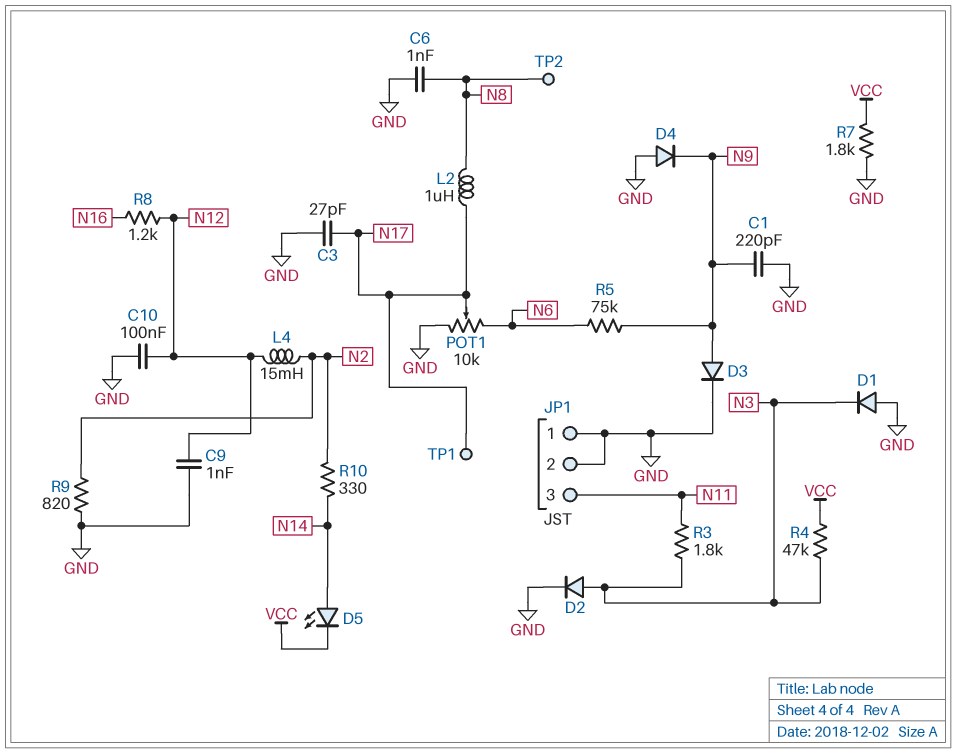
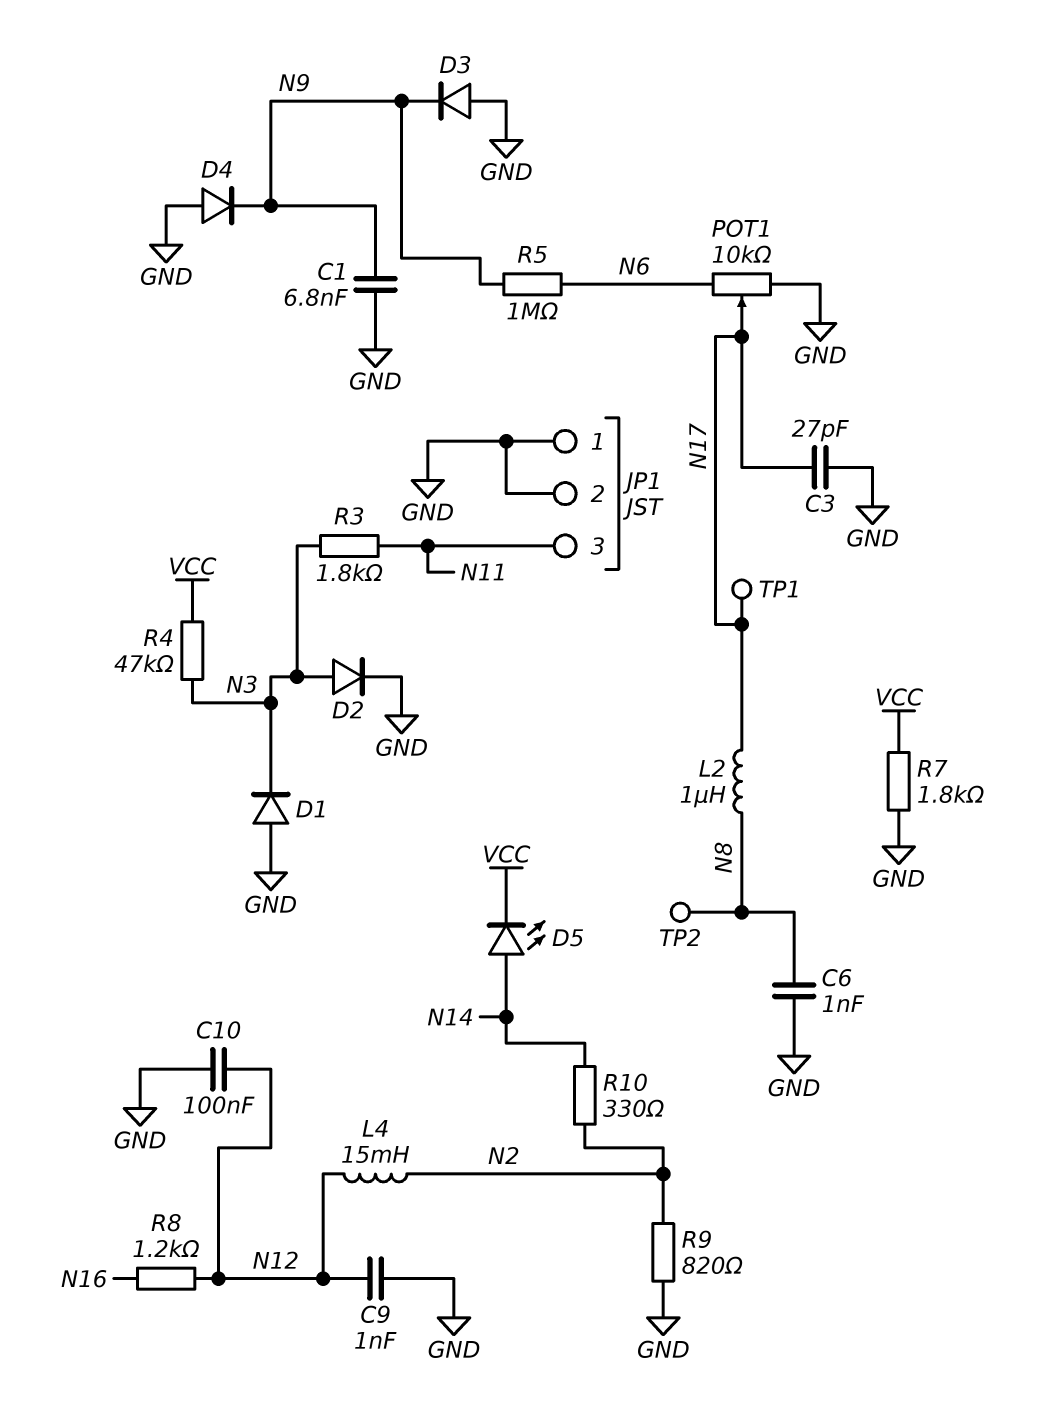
C1: 220pF (GND, N9) -> 6.8nF (GND, N9)
D3: diode (A N9, K GND) -> diode (A GND, K N9)
R5: 75k (N6, N9) -> 1M (N6, N9)

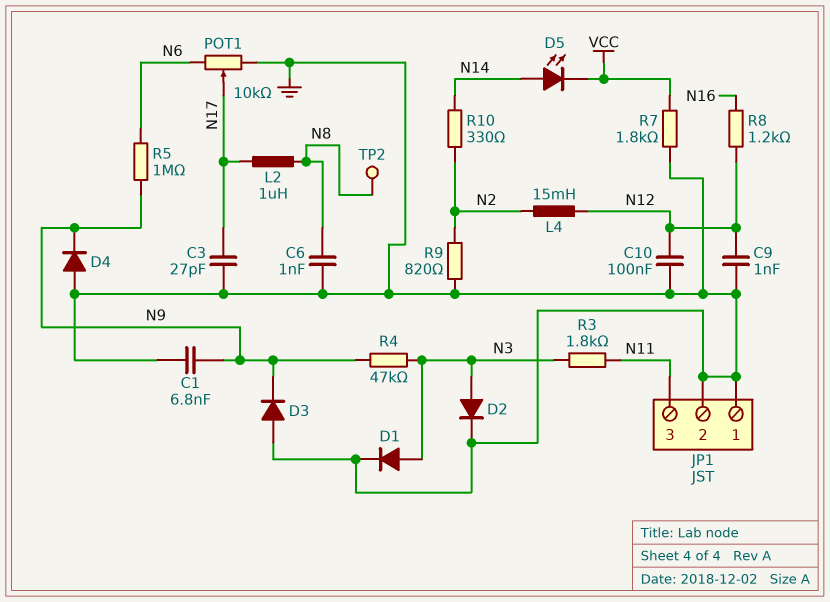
D1: diode (A GND, K N3) -> diode (A N3, K GND)
R4: 47k (N3, VCC) -> 47k (N3, N9)
TP1: test point (N17) -> none

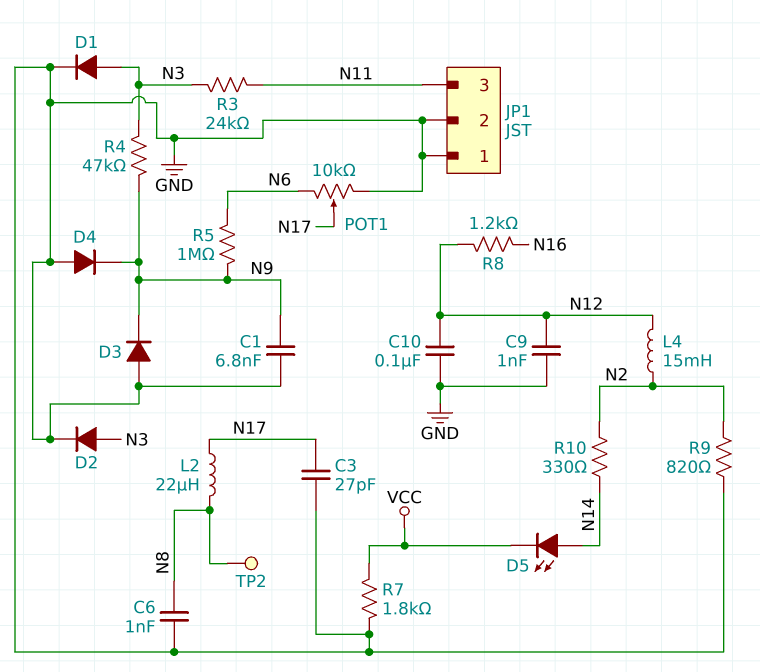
L2: 1uH (N8, N17) -> 22uH (N8, N17)
R3: 1.8k (N3, N11) -> 24k (N3, N11)

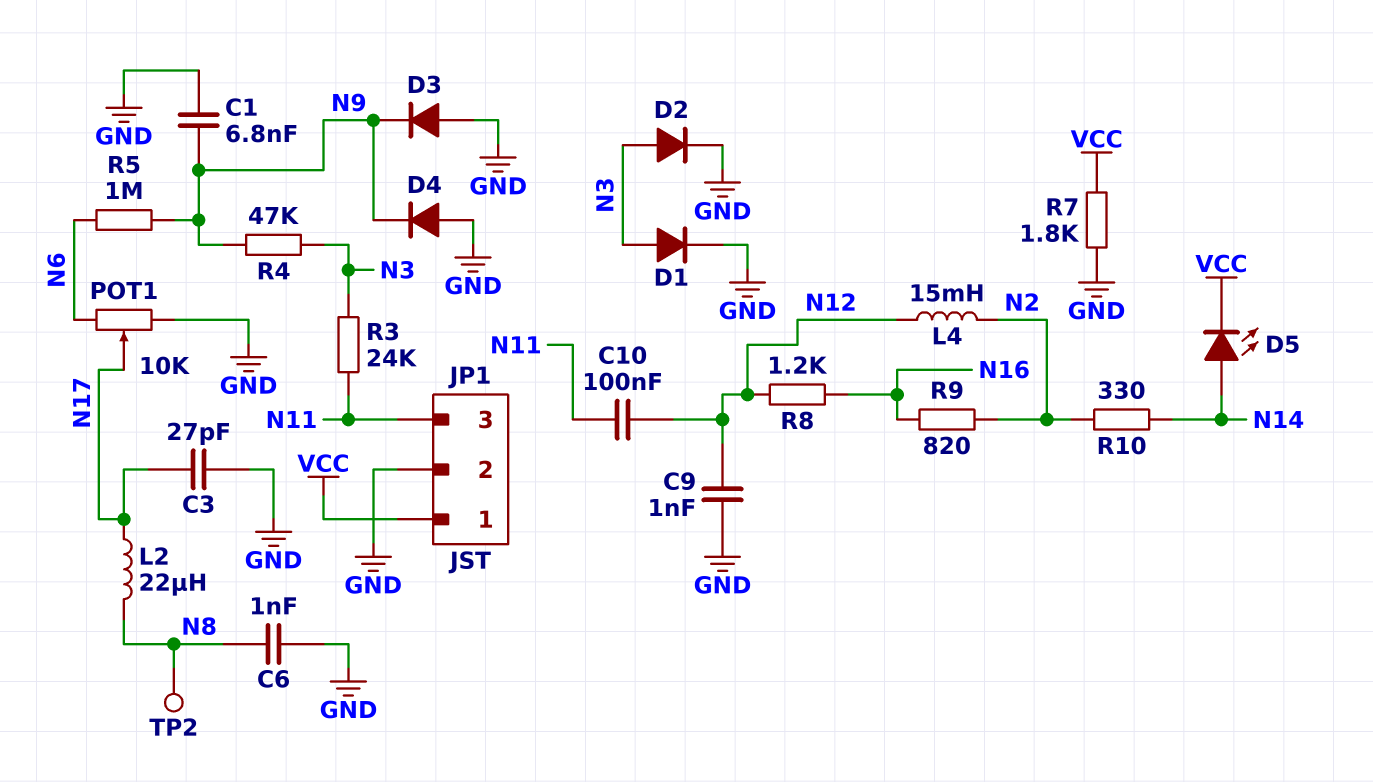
C10: 100nF (GND, N12) -> 100nF (N11, N12)
JP1 pin 1: GND -> VCC
R9: 820 (GND, N2) -> 820 (N2, N16)

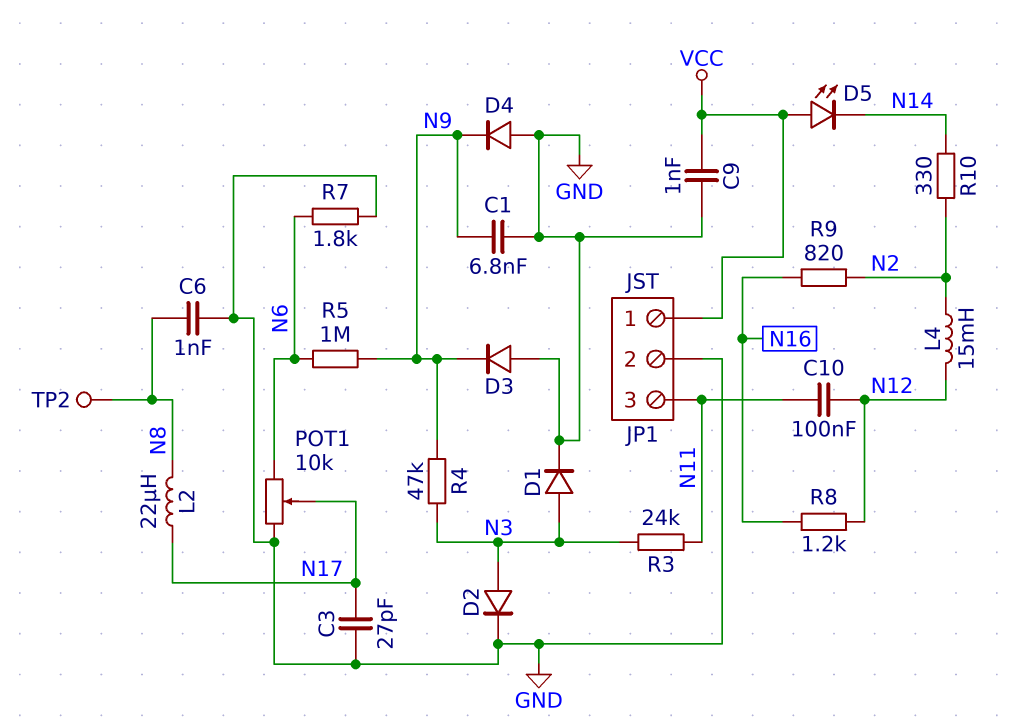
C9: 1nF (GND, N12) -> 1nF (GND, VCC)
D5: LED (A N14, K VCC) -> LED (A VCC, K N14)
R7: 1.8k (GND, VCC) -> 1.8k (GND, N6)

